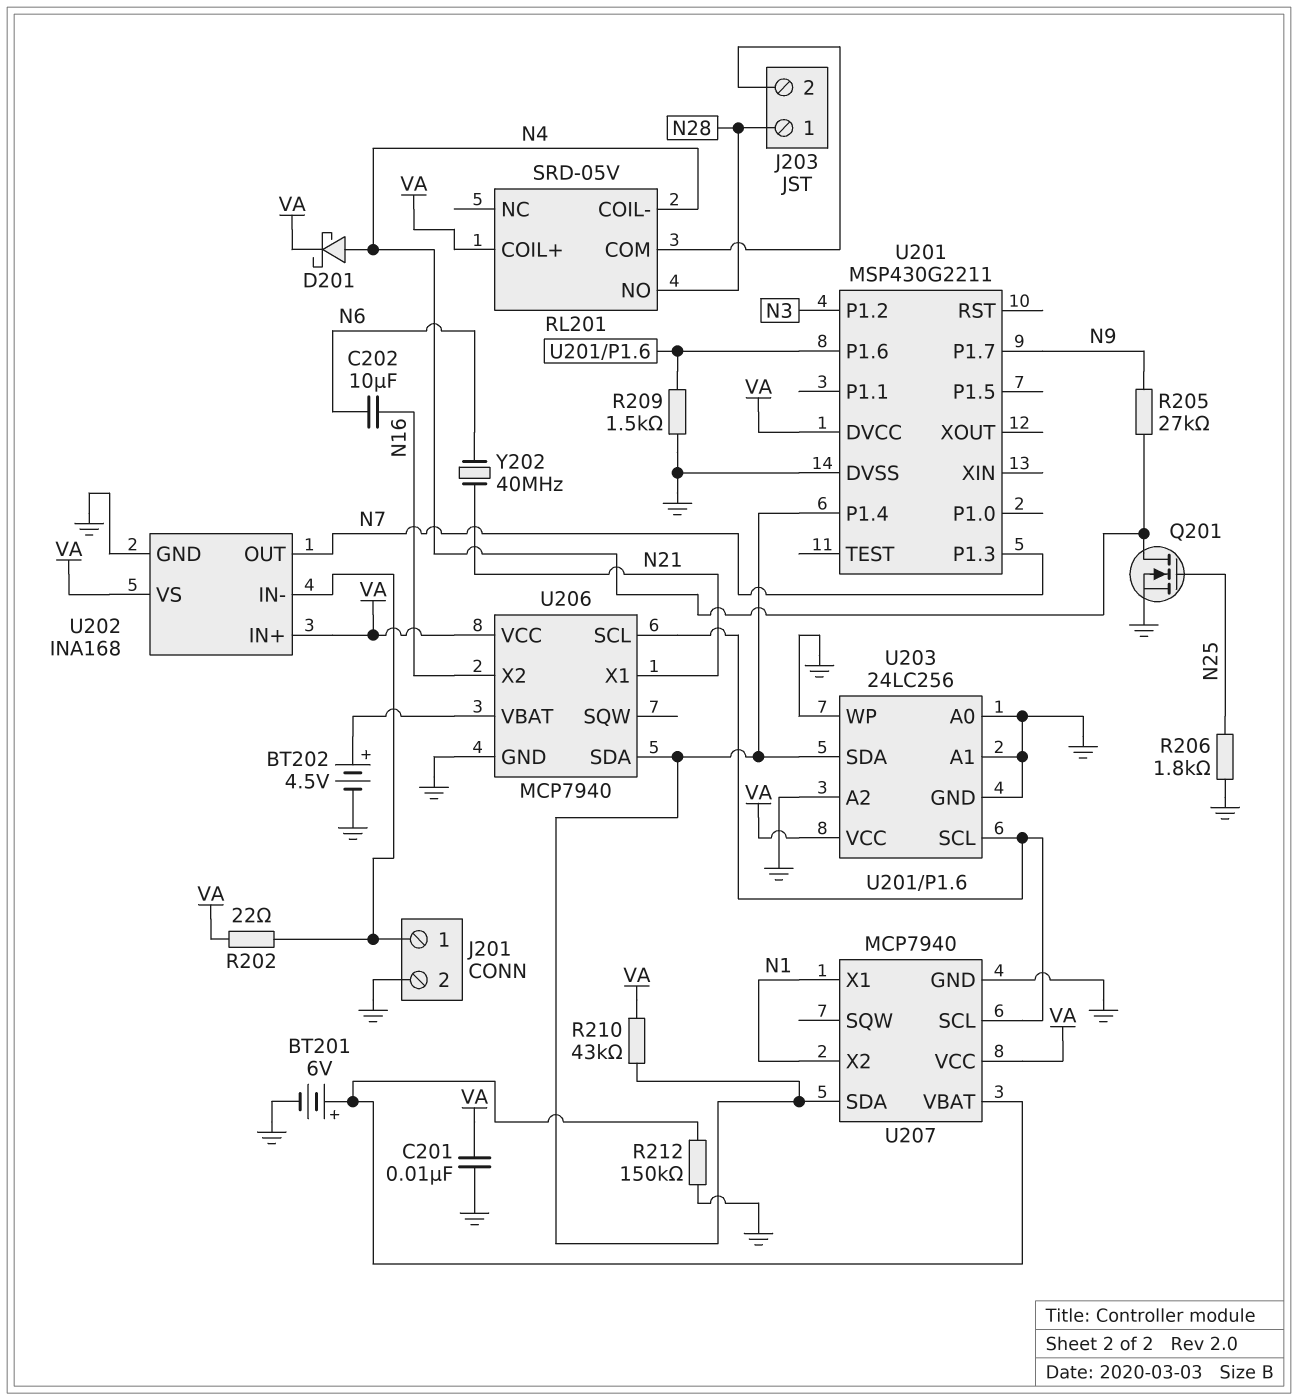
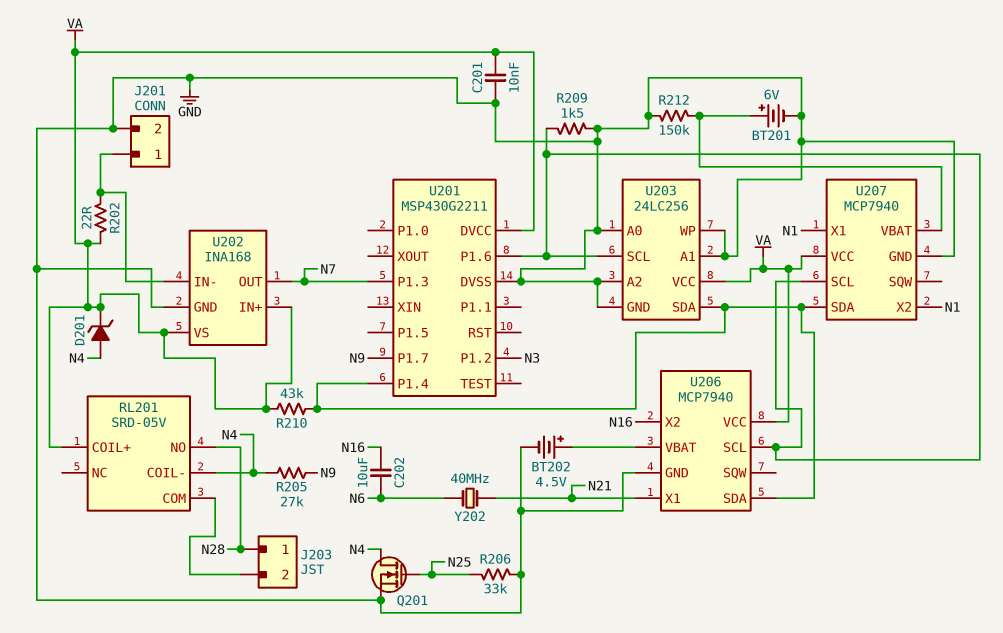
D201: schottky (A N4, K VA) -> zener (A N4, K VA)
R206: 1.8k (GND, N25) -> 33k (GND, N25)

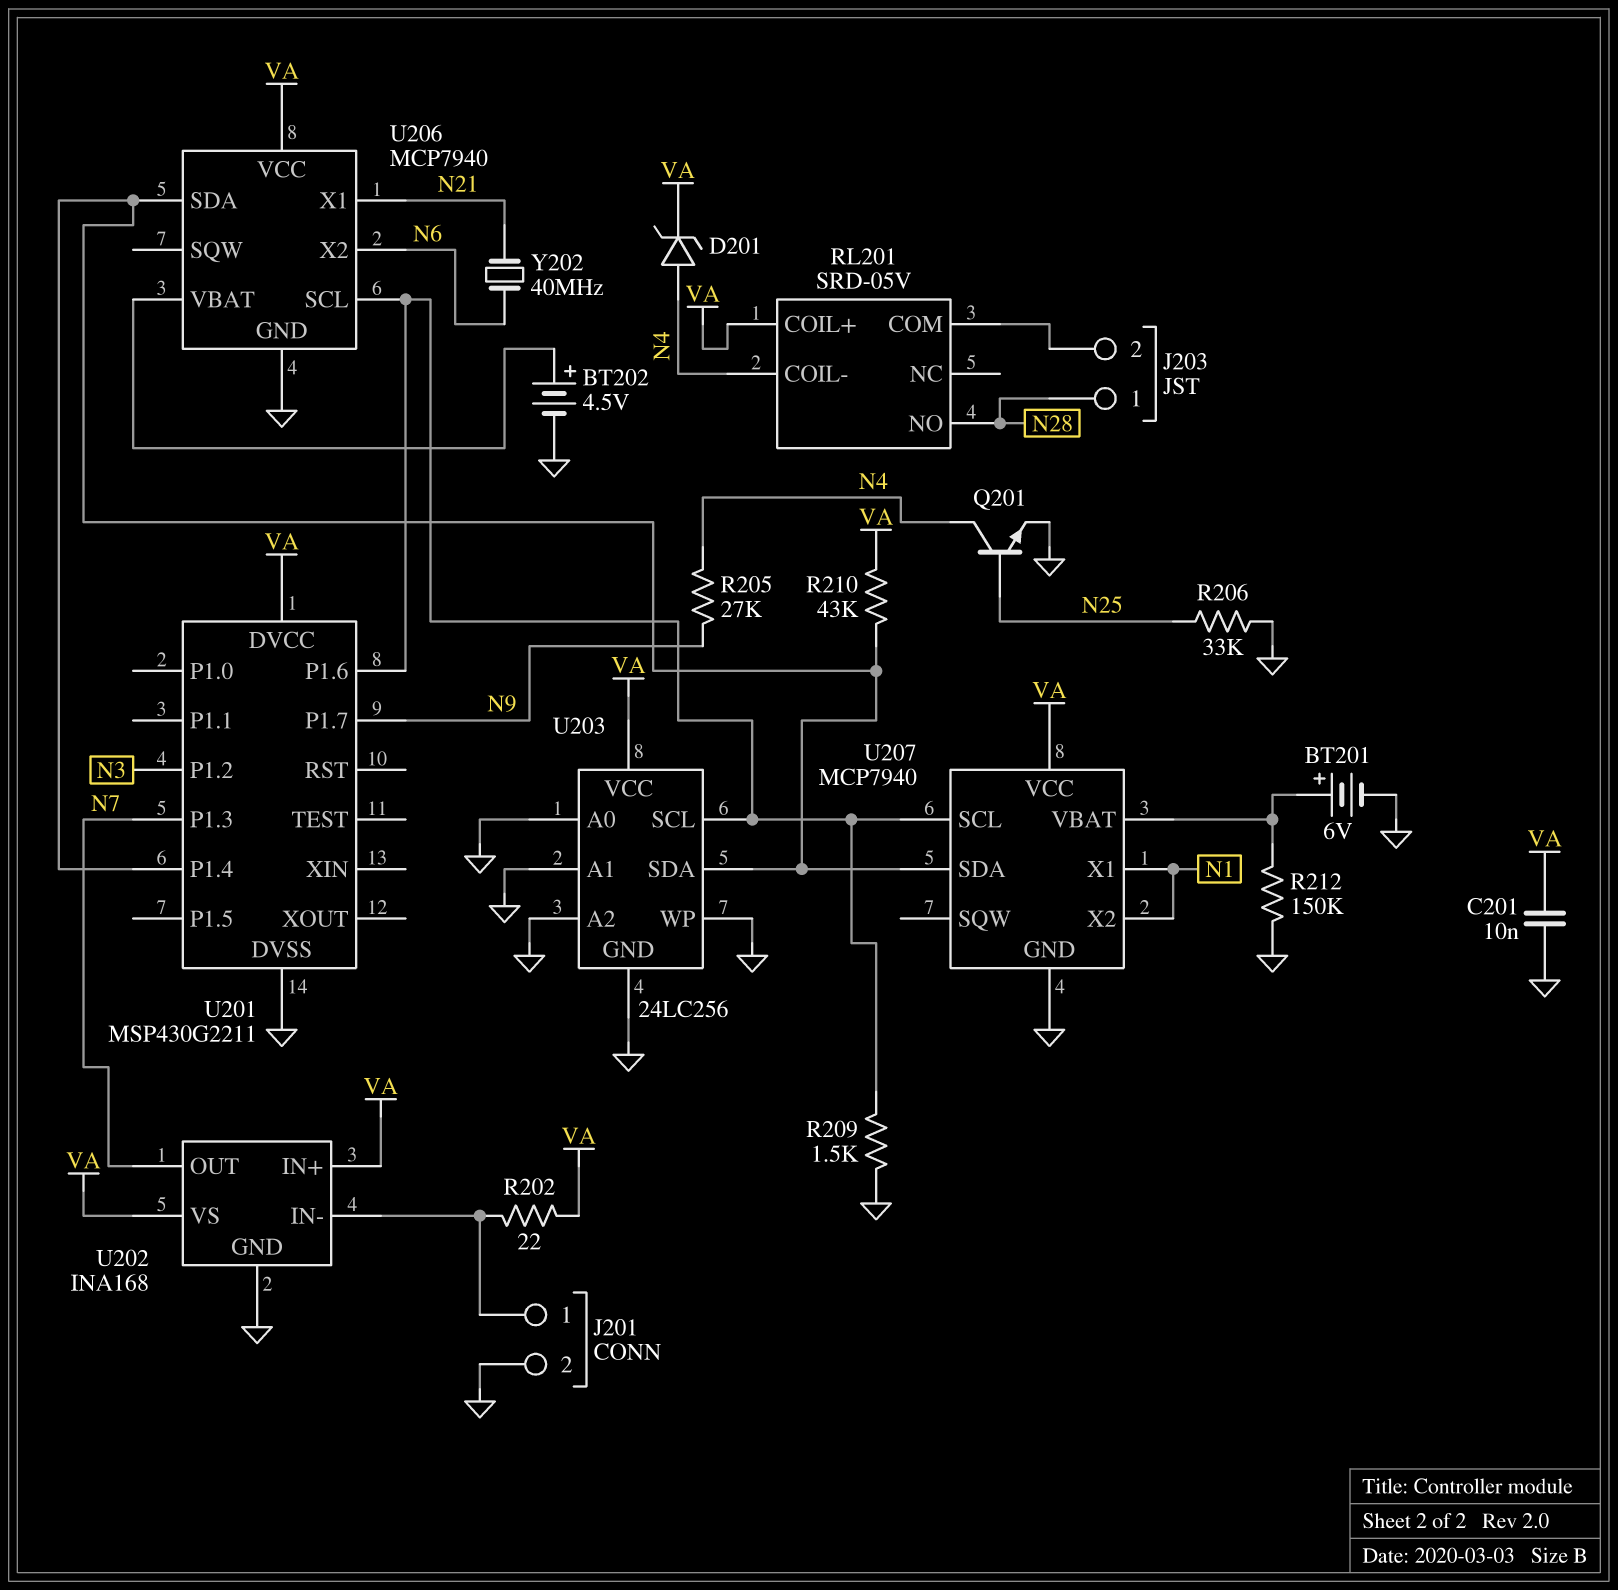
C202: 10uF (N6, N16) -> none
Q201: NMOS (G N25, D N4, S GND) -> NPN (B N25, C N4, E GND)
U206 pin X2: N16 -> N6

